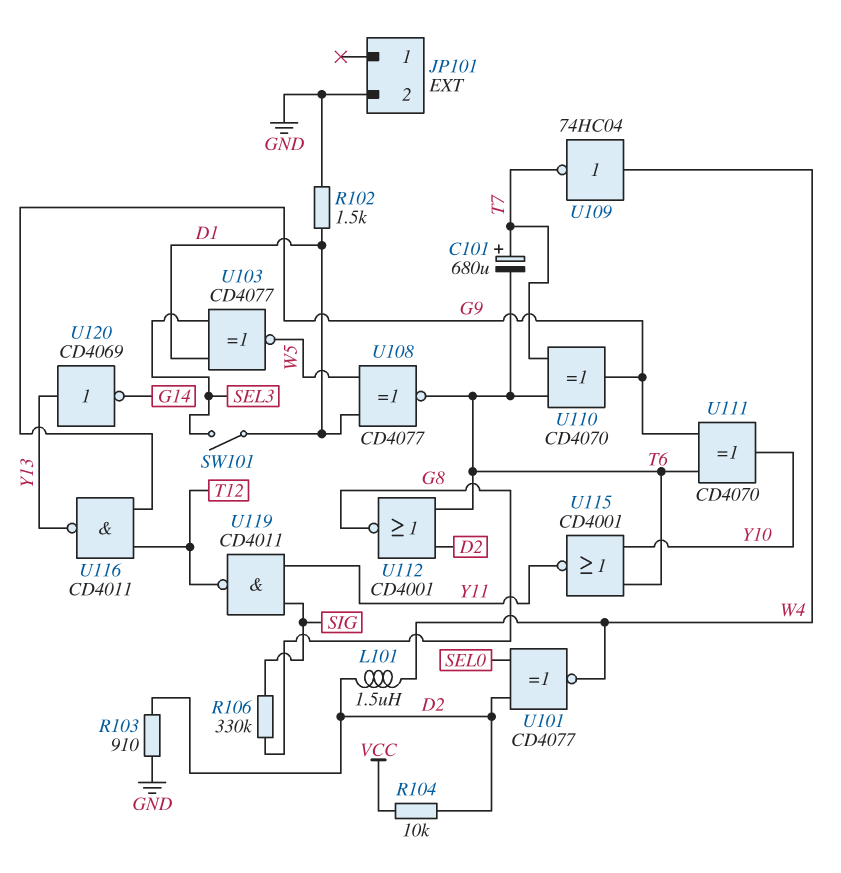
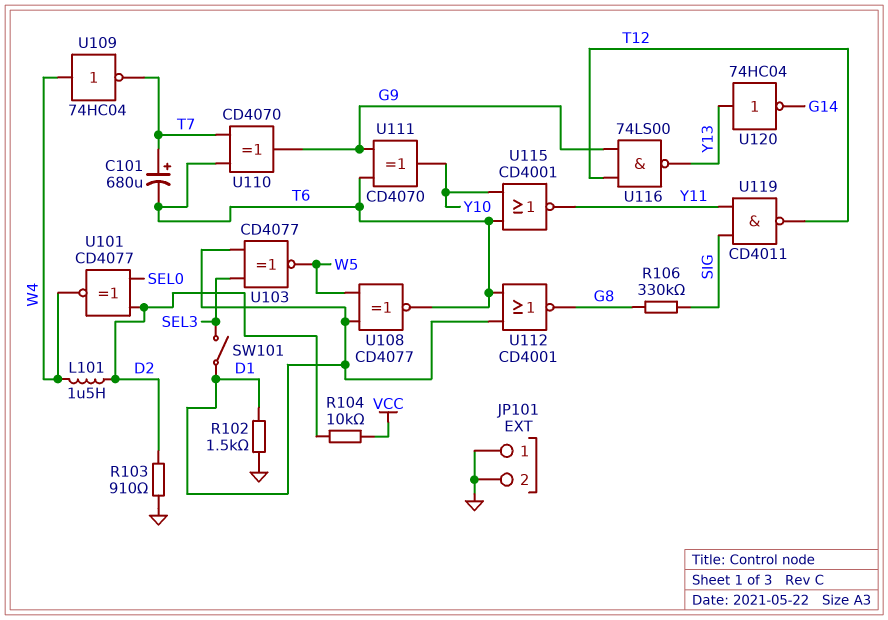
JP101 pin 1: none -> GND
U112: NOR CD4001 (in D2, in T6, out G8) -> NOR CD4001 (in D1, in T6, out G8)
U116: NAND CD4011 (in G9, in T12, out Y13) -> NAND 74LS00 (in G9, in T12, out Y13)
U120: NOT CD4069 (in Y13, out G14) -> NOT 74HC04 (in Y13, out G14)

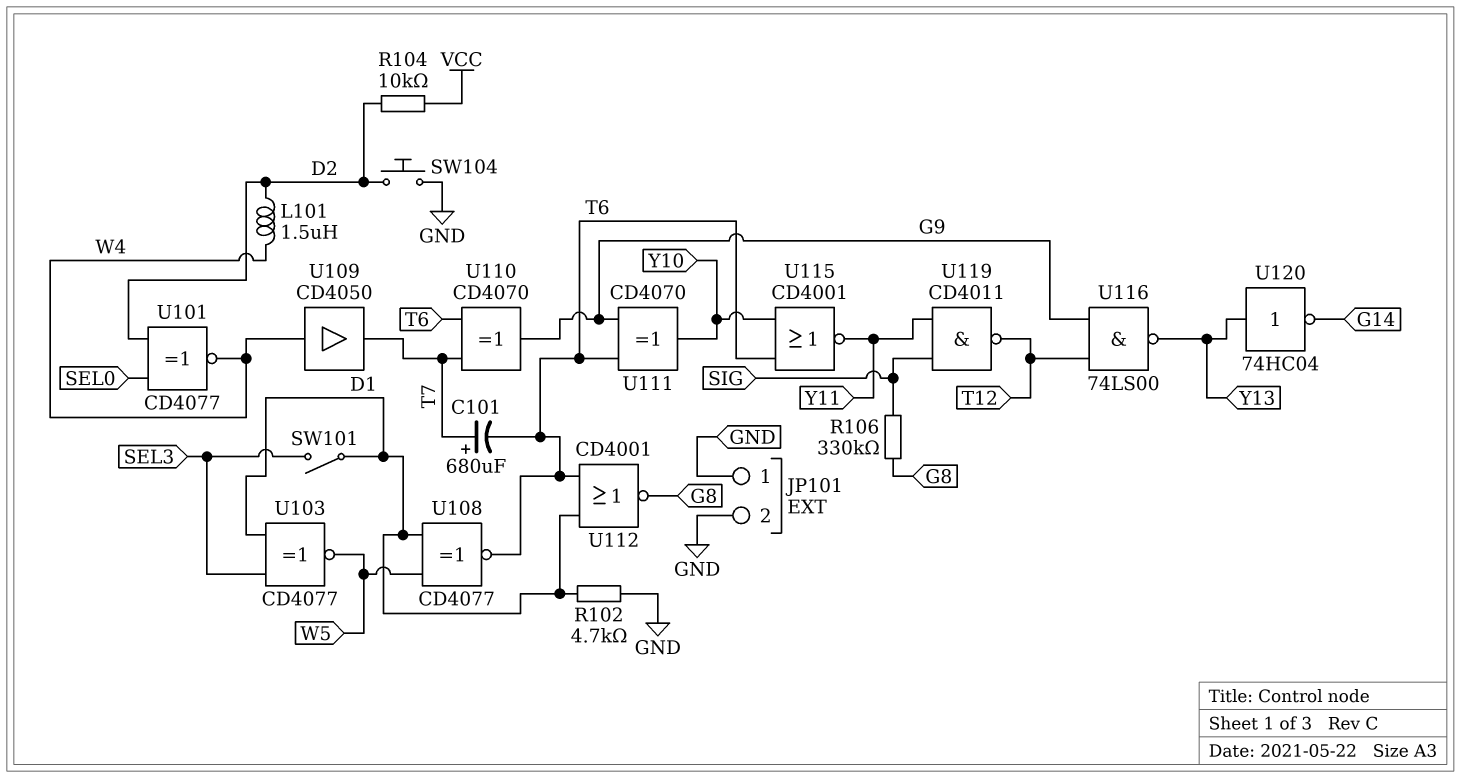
R102: 1.5k (D1, GND) -> 4.7k (D1, GND)
R103: 910 (D2, GND) -> none
SW104: none -> button (D2, GND)
U109: NOT 74HC04 (in W4, out T7) -> buffer CD4050 (in W4, out T7)

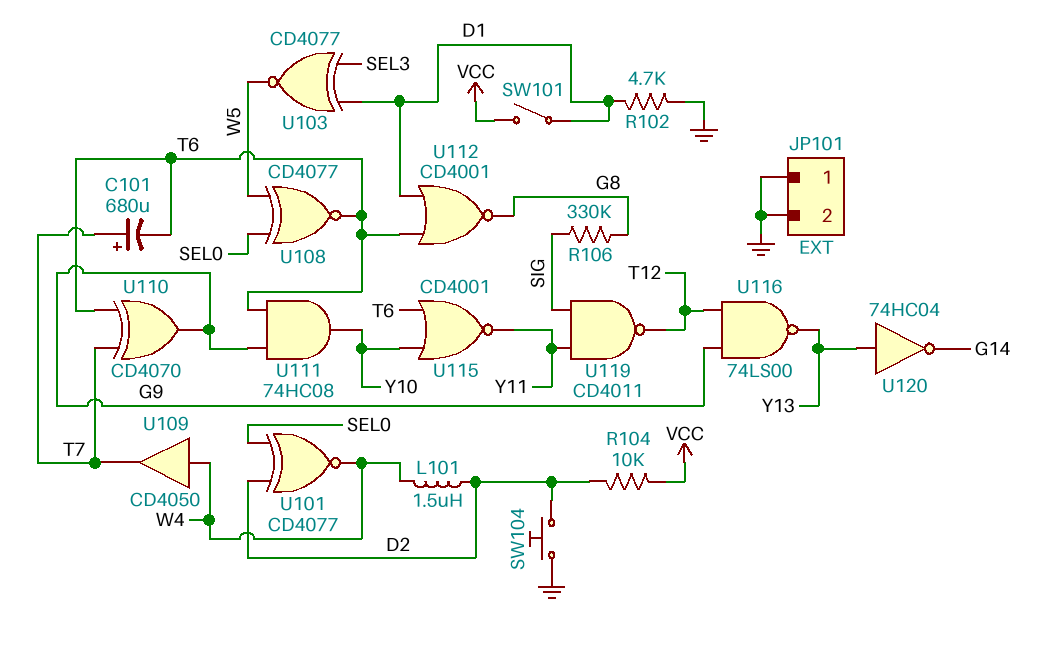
SW101: switch (D1, SEL3) -> switch (D1, VCC)
U108: XNOR CD4077 (in D1, in W5, out T6) -> XNOR CD4077 (in SEL0, in W5, out T6)
U111: XOR CD4070 (in G9, in T6, out Y10) -> AND 74HC08 (in G9, in T6, out Y10)

